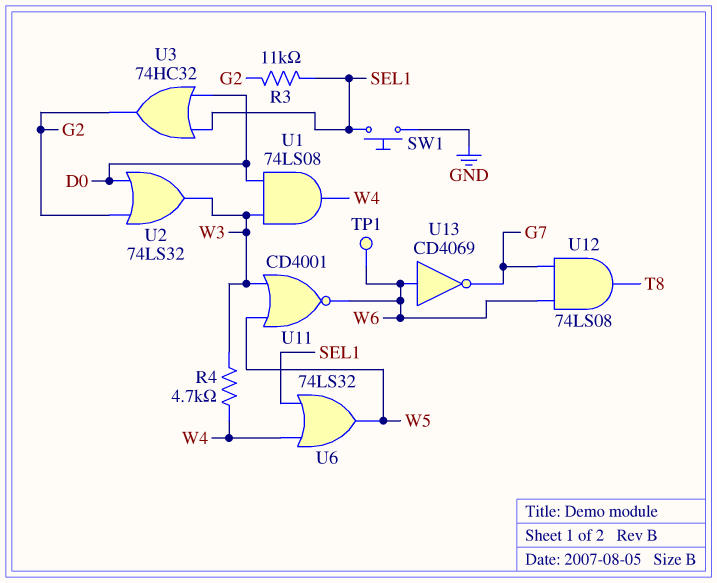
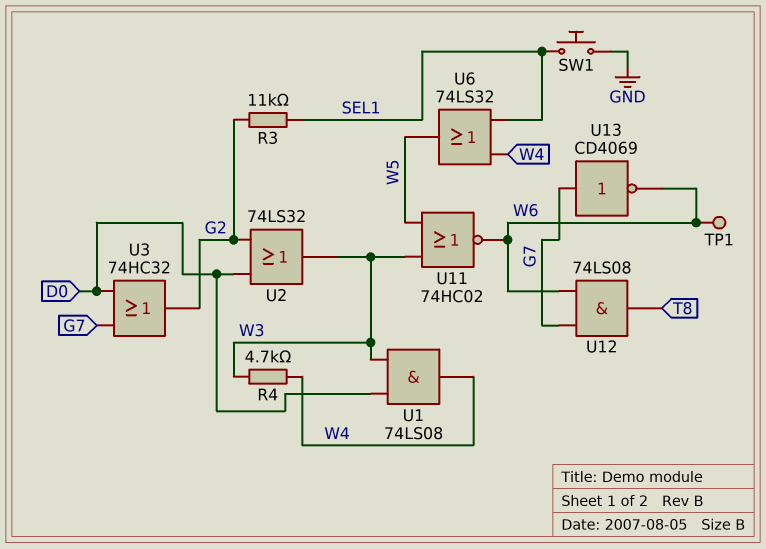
U3: OR 74HC32 (in D0, in SEL1, out G2) -> OR 74HC32 (in D0, in G7, out G2)
U11: NOR CD4001 (in W3, in W5, out W6) -> NOR 74HC02 (in W3, in W5, out W6)
U13: NOT CD4069 (in W6, out G7) -> NOT CD4069 (in G7, out W6)

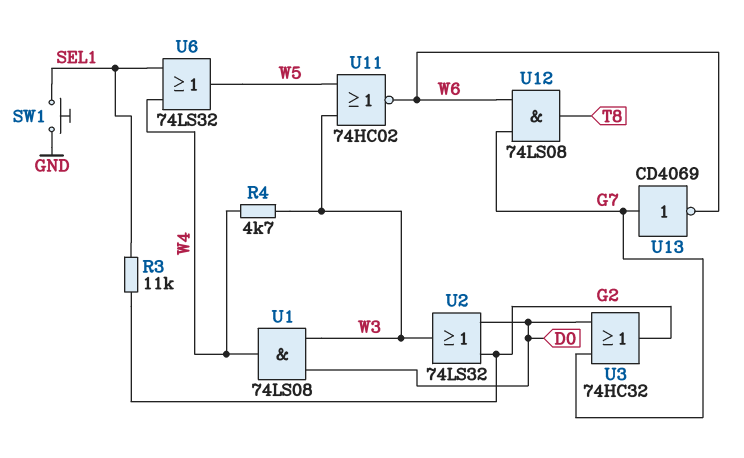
TP1: test point (W6) -> none

